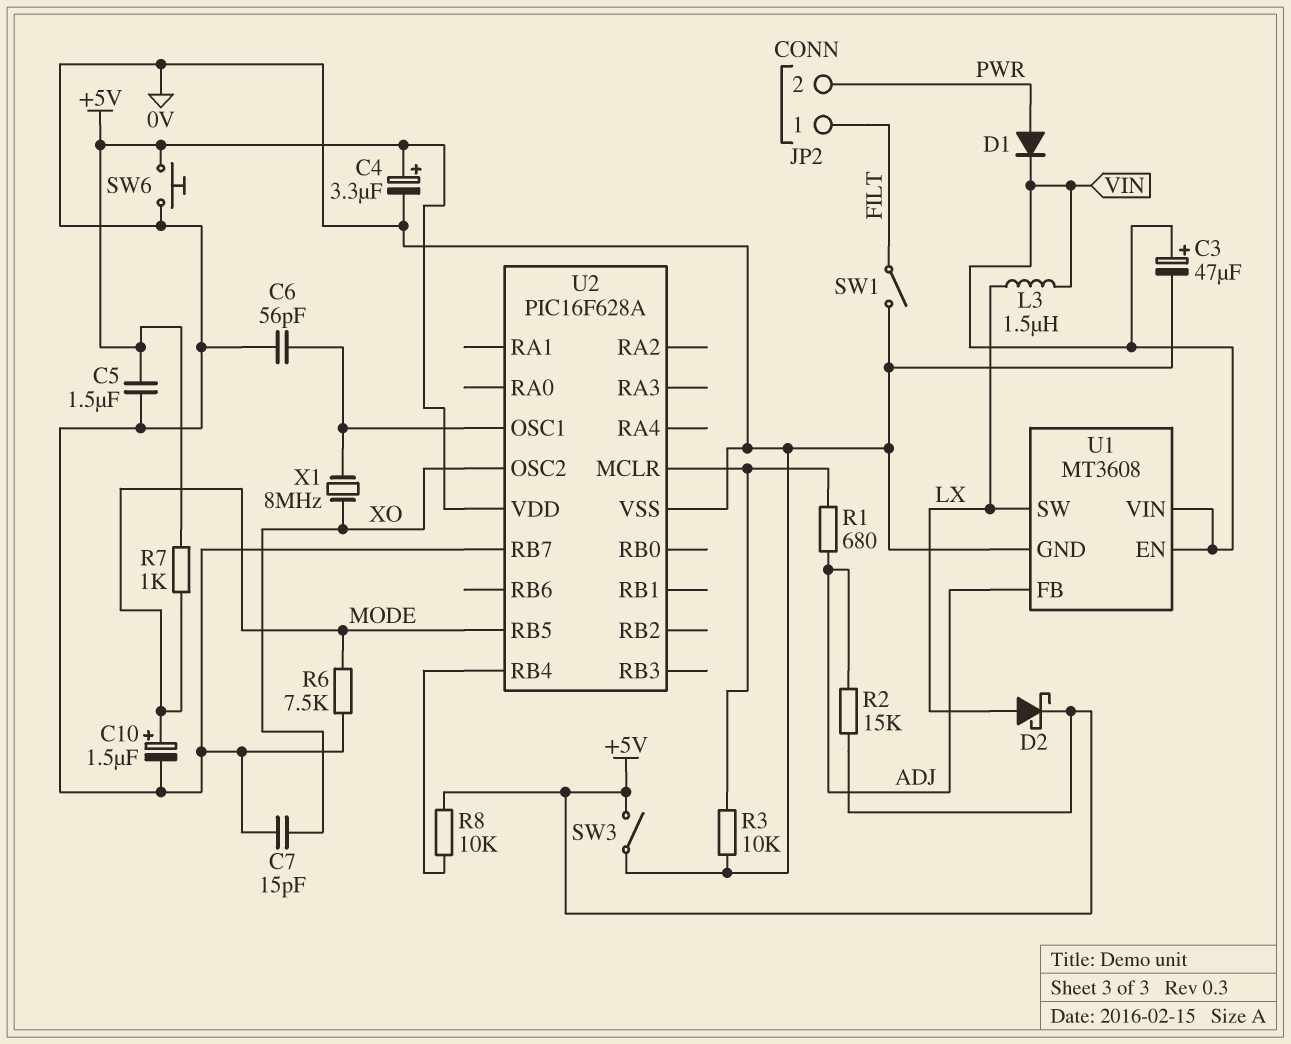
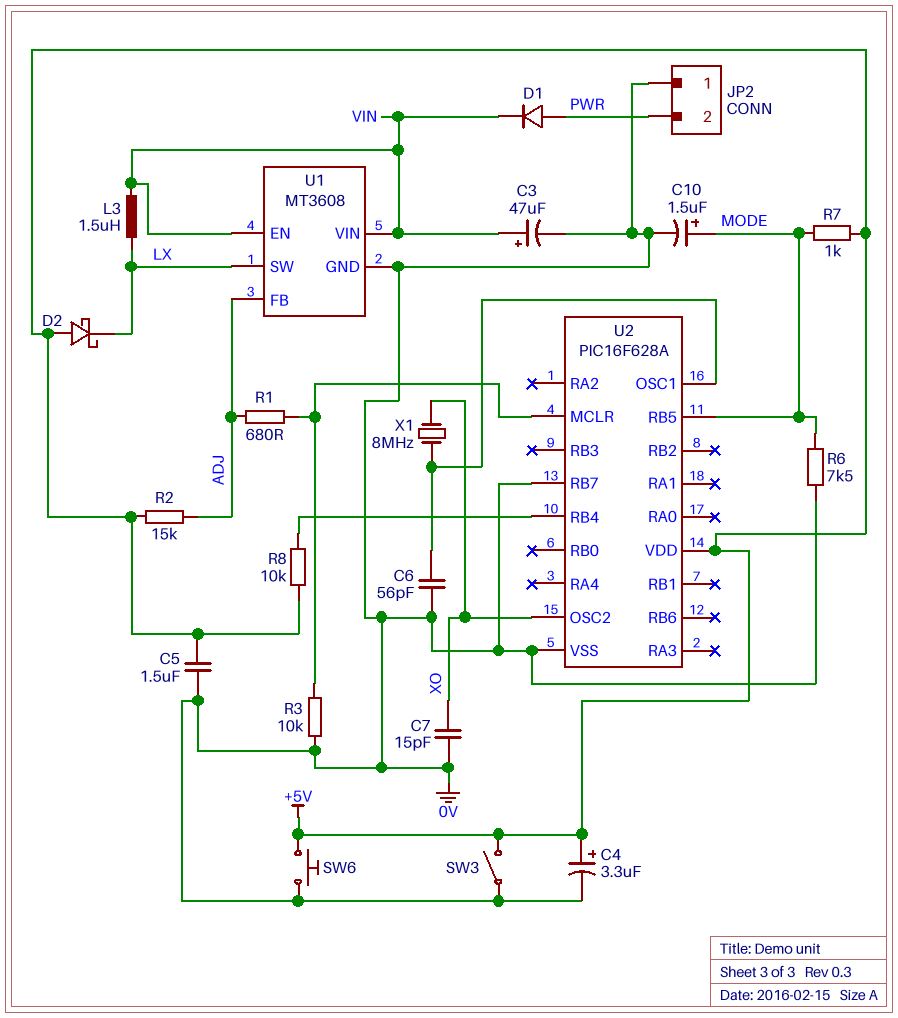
D2: schottky (A LX, K +5V) -> schottky (A +5V, K LX)
JP2 pin 1: FILT -> 0V
SW1: switch (0V, FILT) -> none

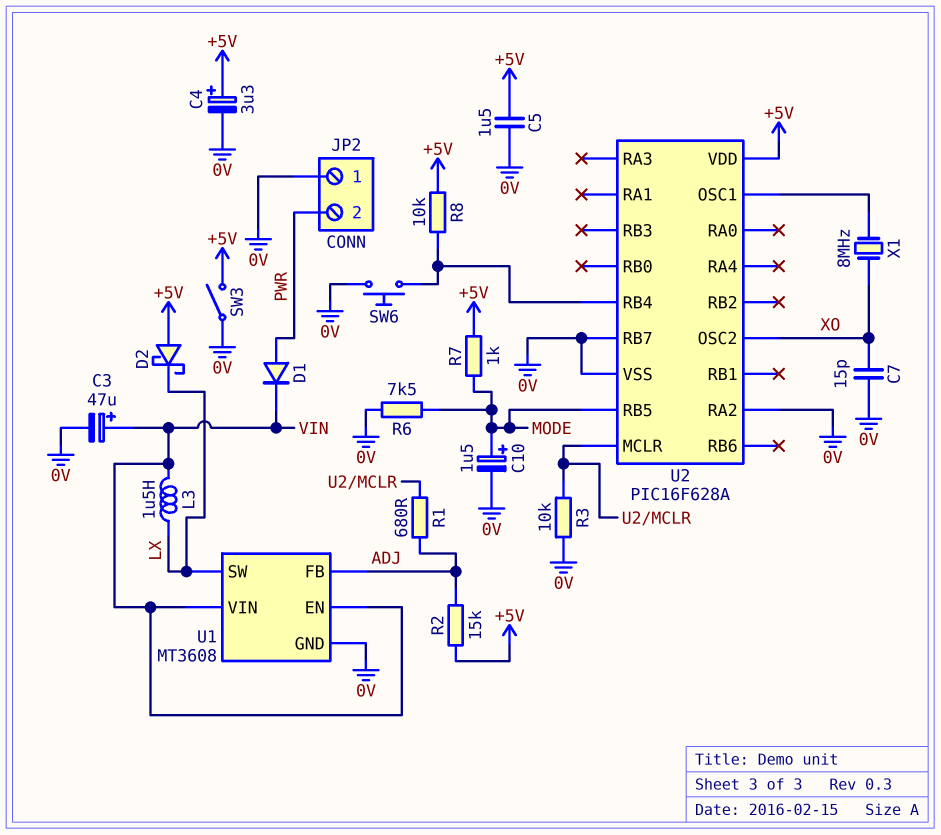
C6: 56pF (0V, U2/OSC1) -> none
SW6: button (+5V, 0V) -> button (0V, U2/RB4)
U2 pin RA2: none -> 0V

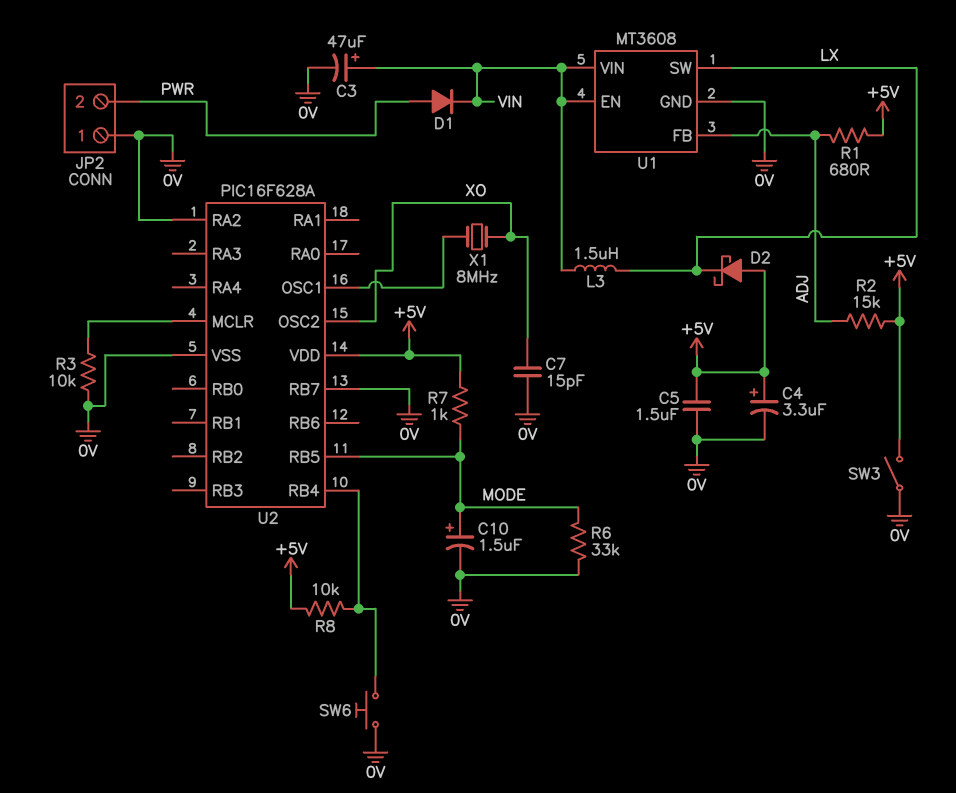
R1: 680 (ADJ, U2/MCLR) -> 680 (+5V, ADJ)
R6: 7.5k (0V, MODE) -> 33k (0V, MODE)

